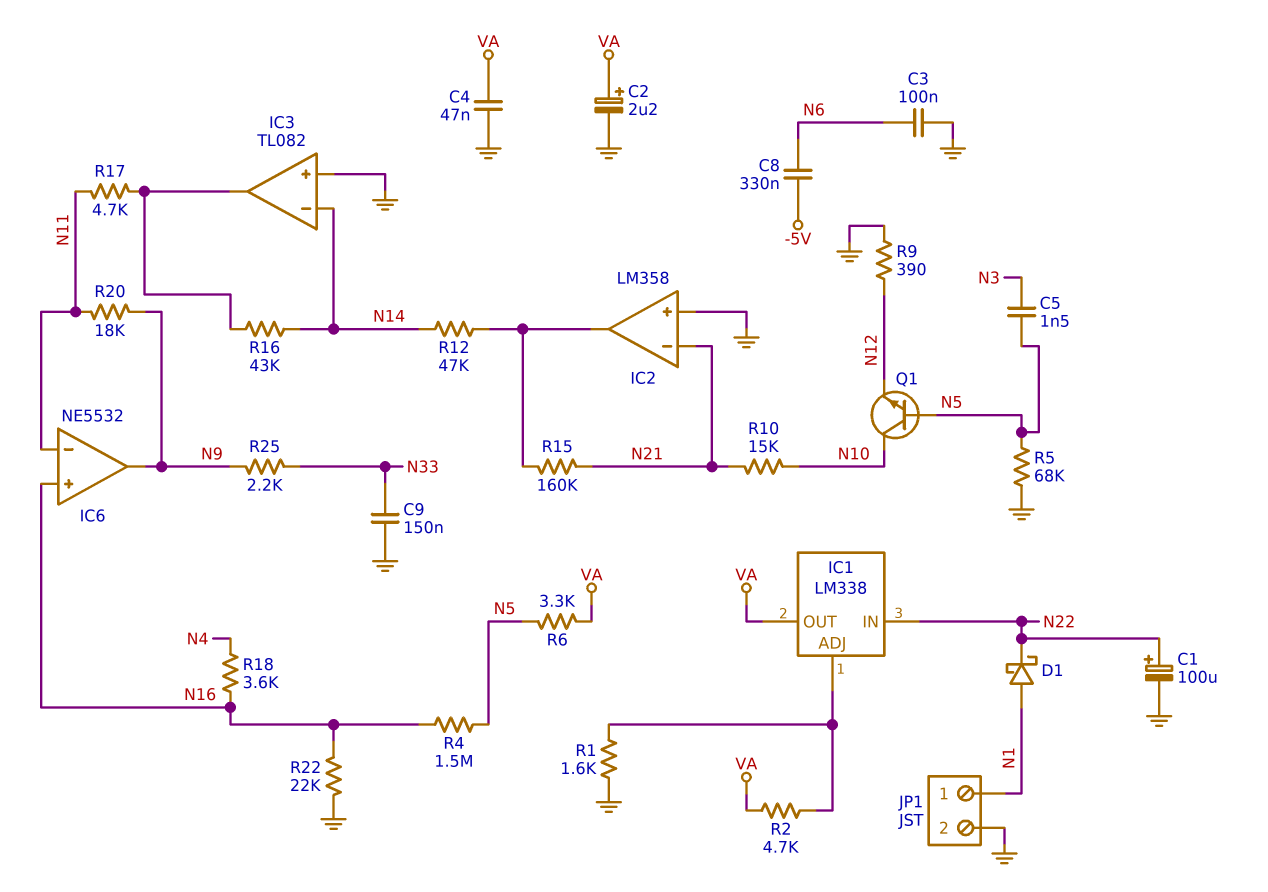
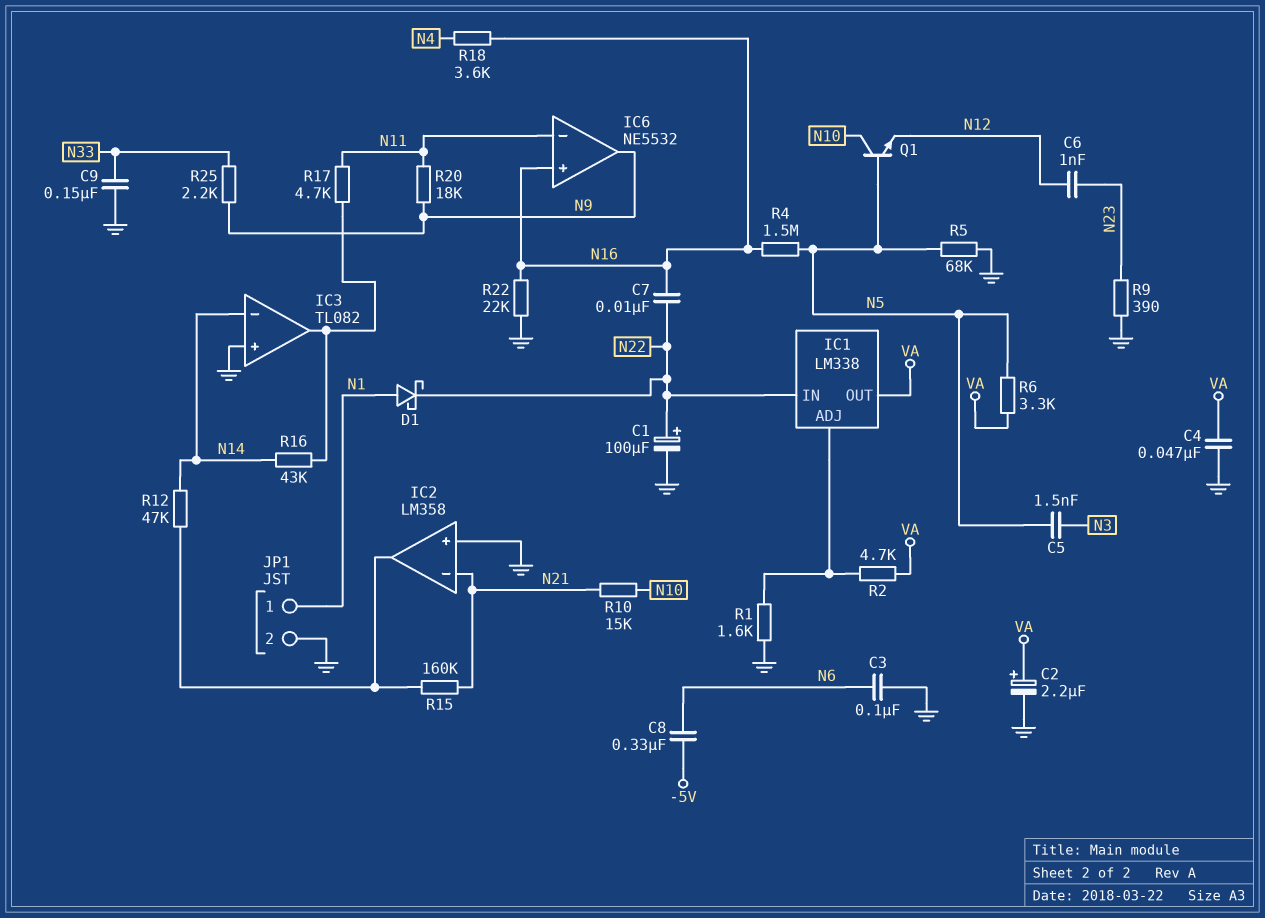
C6: none -> 1nF (N12, N23)
C7: none -> 10nF (N16, N22)
R9: 390 (GND, N12) -> 390 (GND, N23)

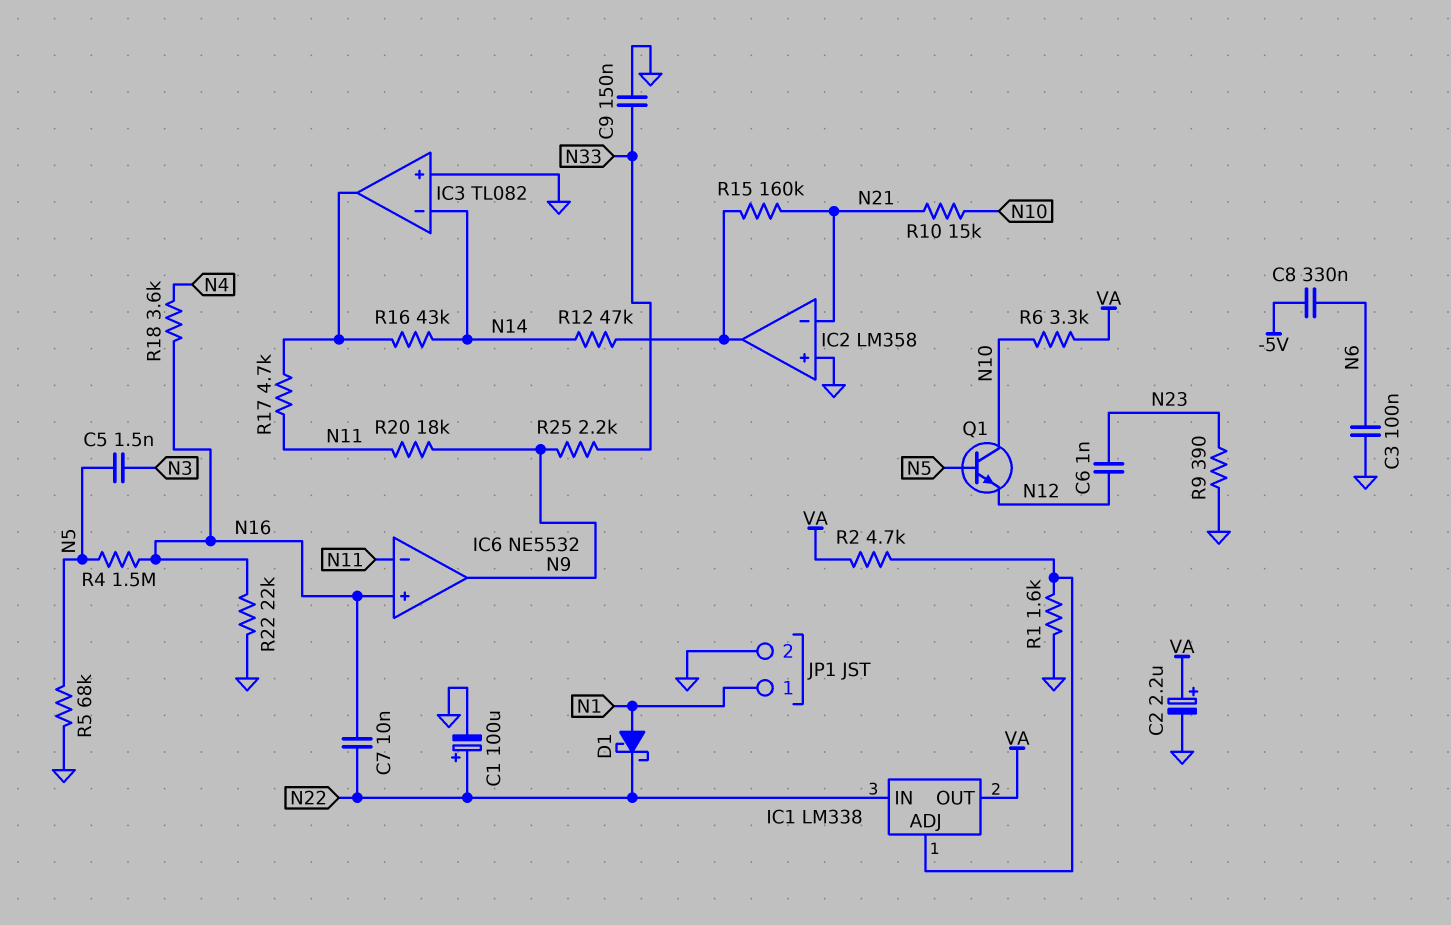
C4: 47nF (GND, VA) -> none
R6: 3.3k (N5, VA) -> 3.3k (N10, VA)

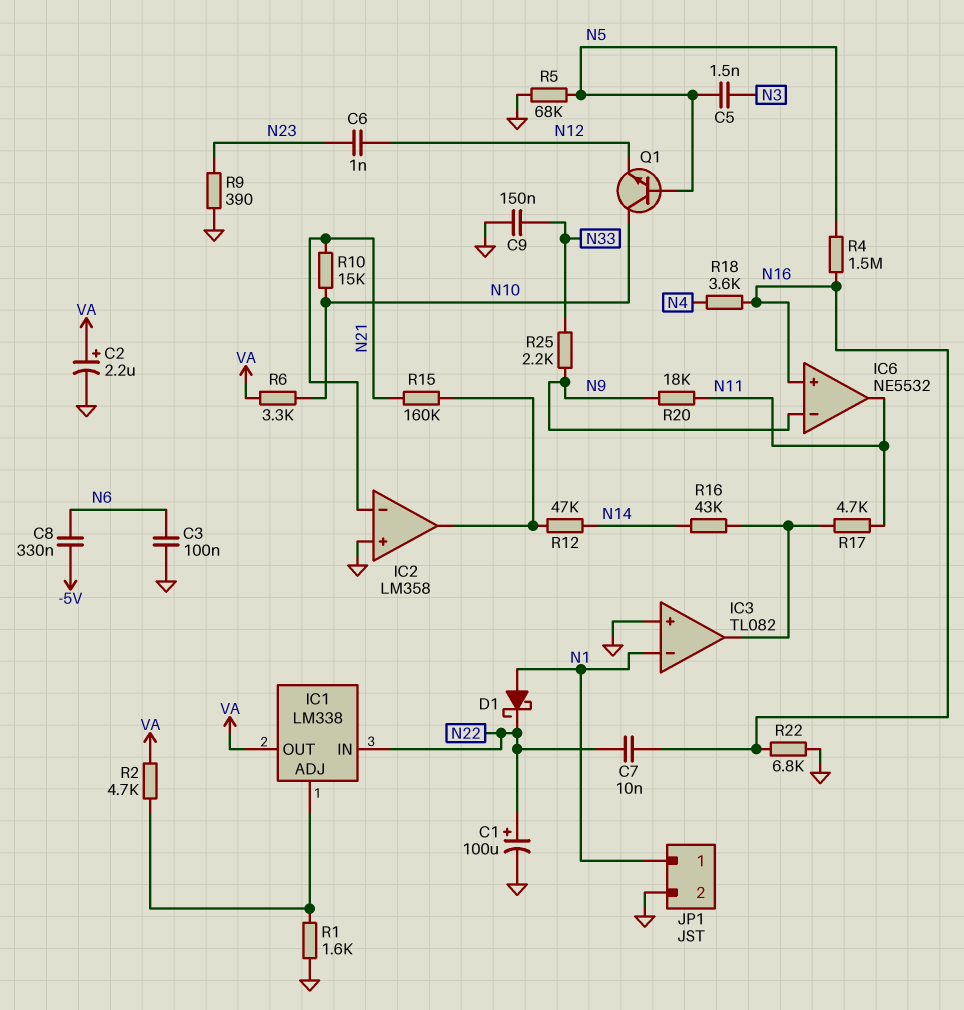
IC3 pin in-: N14 -> N1
IC6 pin in-: N11 -> N9
IC6 pin out: N9 -> N11
R22: 22k (GND, N16) -> 6.8k (GND, N16)

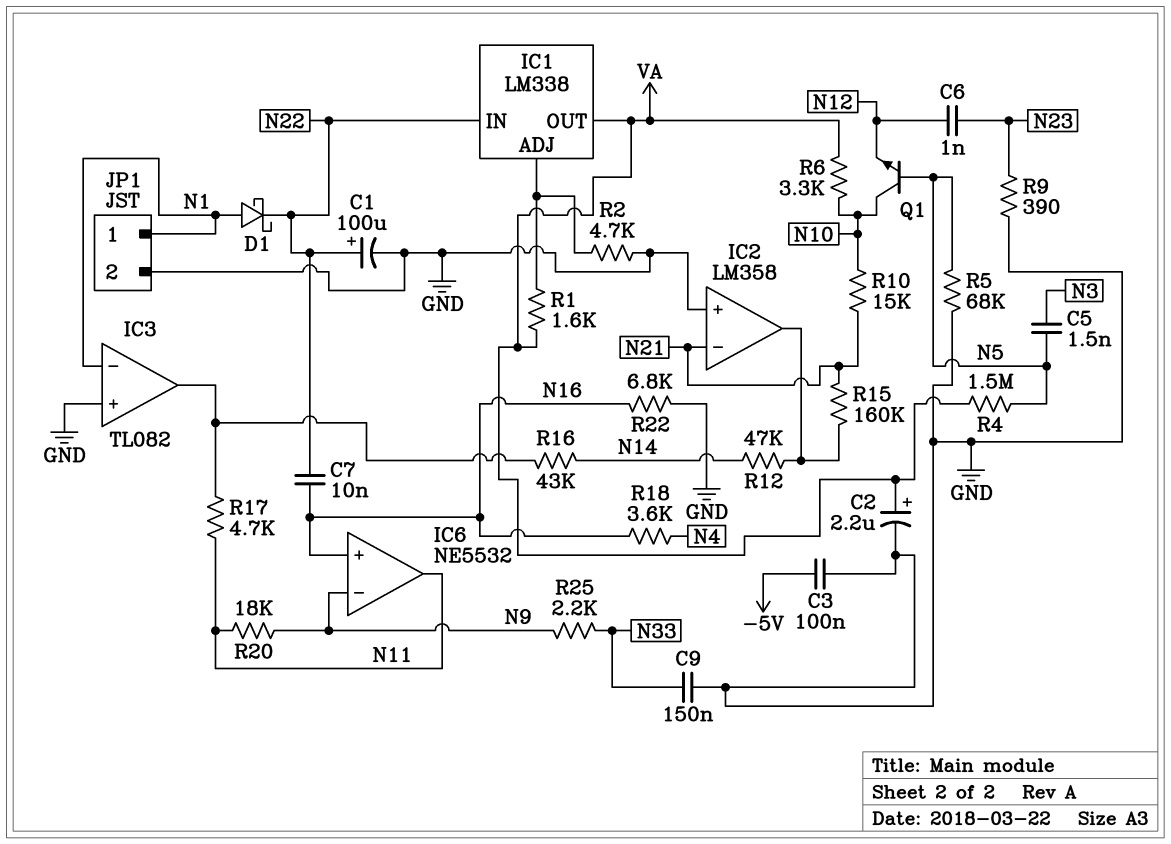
C3: 100nF (GND, N6) -> 100nF (-5V, GND)
C8: 330nF (-5V, N6) -> none
R1: 1.6k (GND, IC1/ADJ) -> 1.6k (IC1/ADJ, VA)
R2: 4.7k (IC1/ADJ, VA) -> 4.7k (GND, IC1/ADJ)
R4: 1.5M (N5, N16) -> 1.5M (N5, VA)

